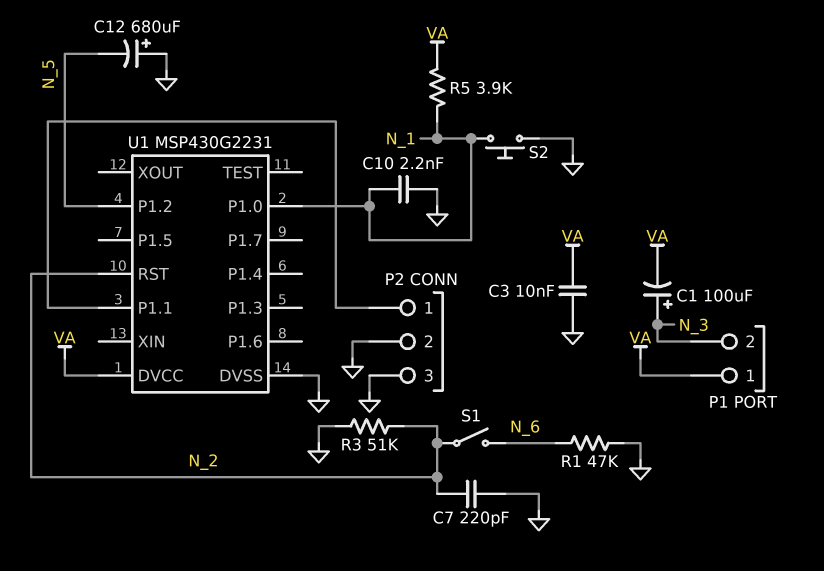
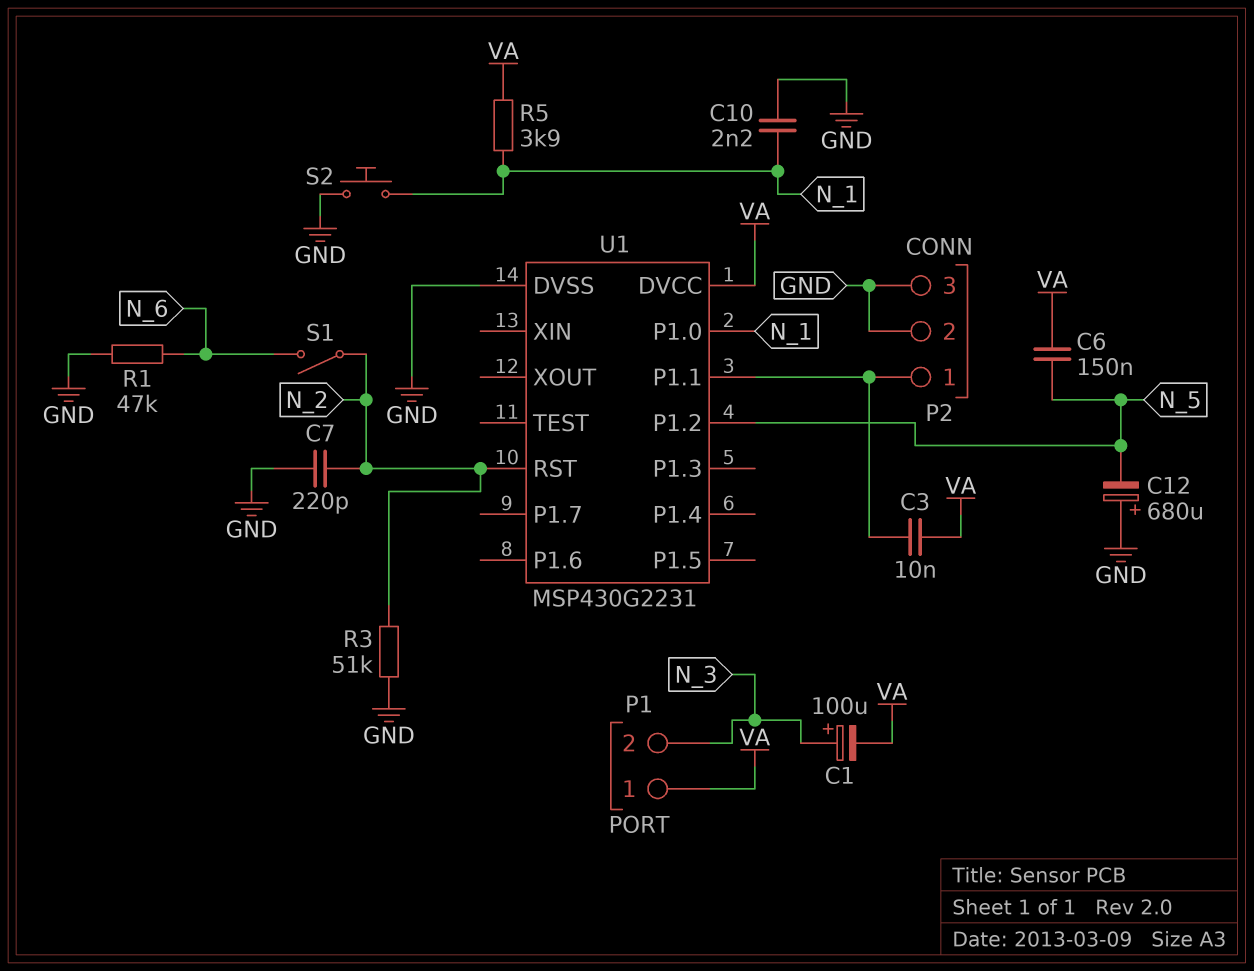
C3: 10nF (GND, VA) -> 10nF (P2/1, VA)
C6: none -> 150nF (N_5, VA)

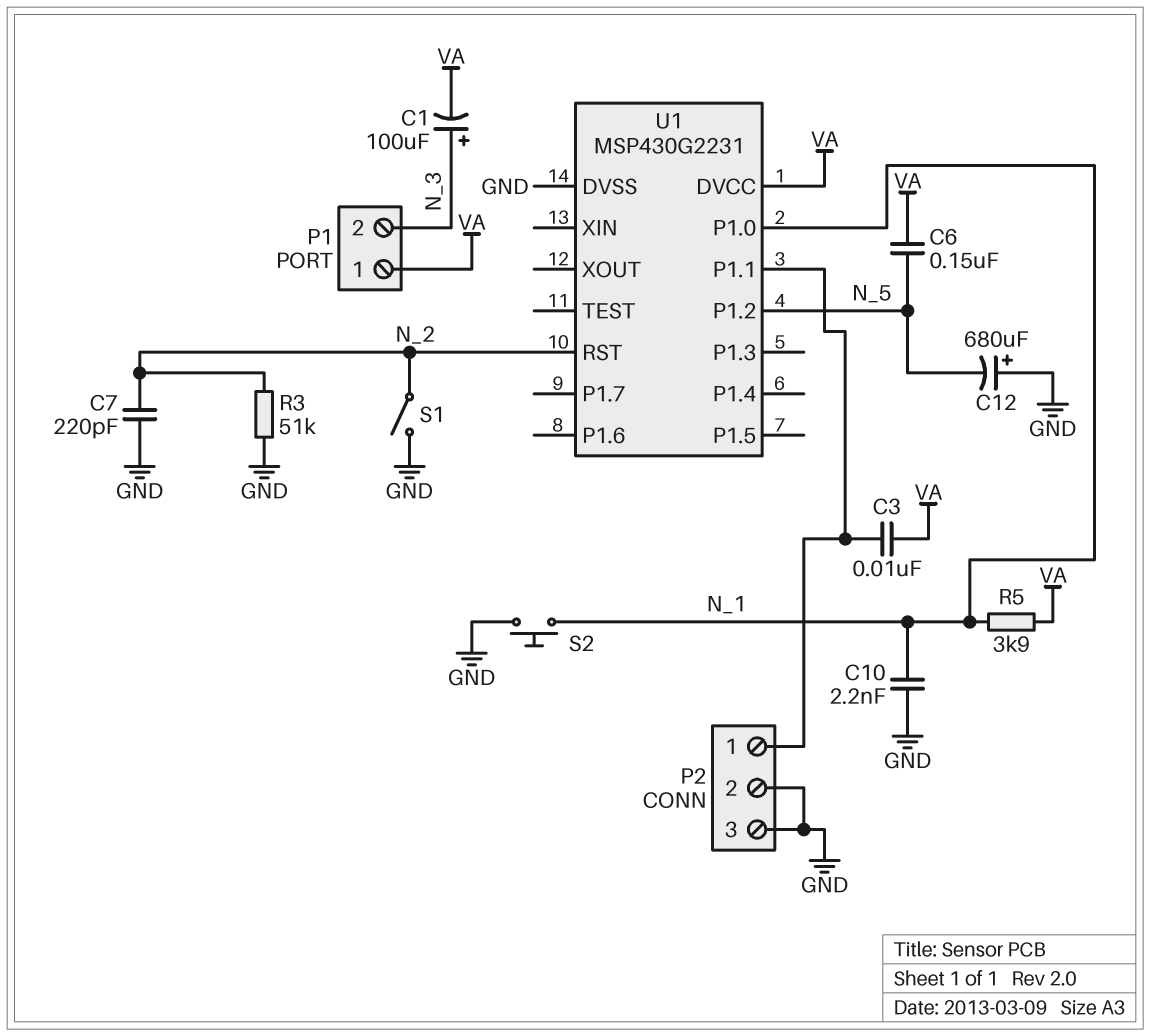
R1: 47k (GND, N_6) -> none
S1: switch (N_2, N_6) -> switch (GND, N_2)

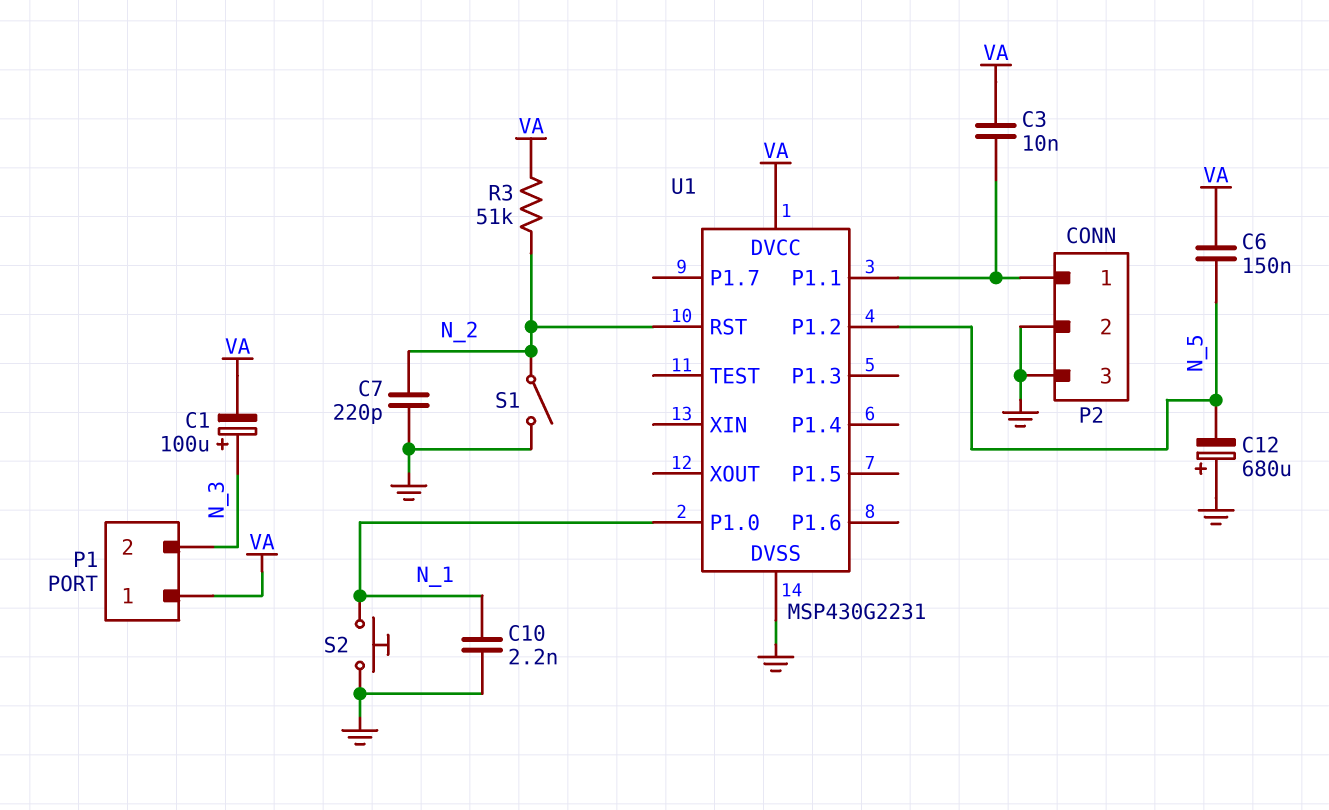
R3: 51k (GND, N_2) -> 51k (N_2, VA)
R5: 3.9k (N_1, VA) -> none

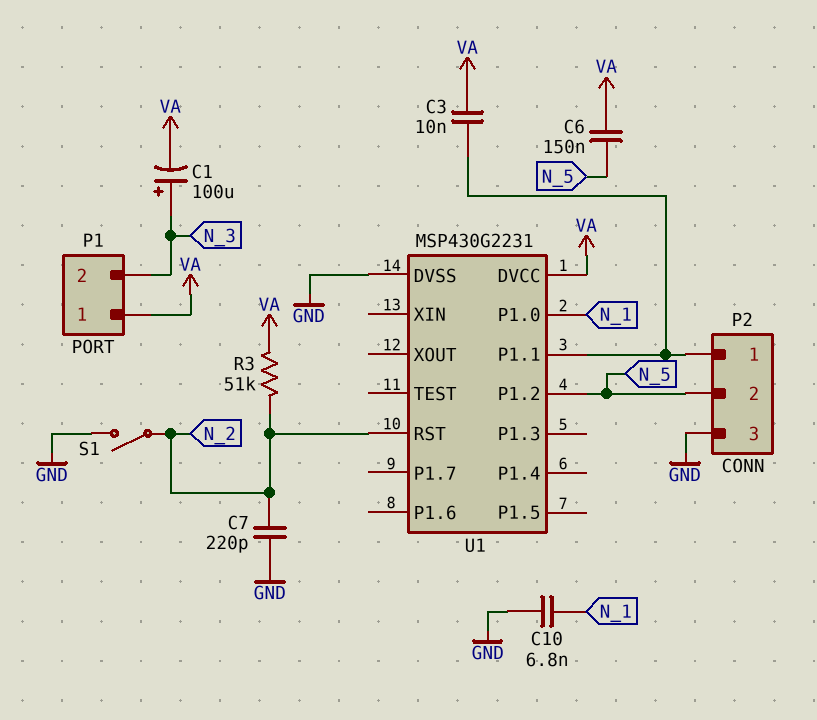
C10: 2.2nF (GND, N_1) -> 6.8nF (GND, N_1)
C12: 680uF (plus GND, minus N_5) -> none
P2 pin 2: GND -> N_5
S2: button (GND, N_1) -> none

